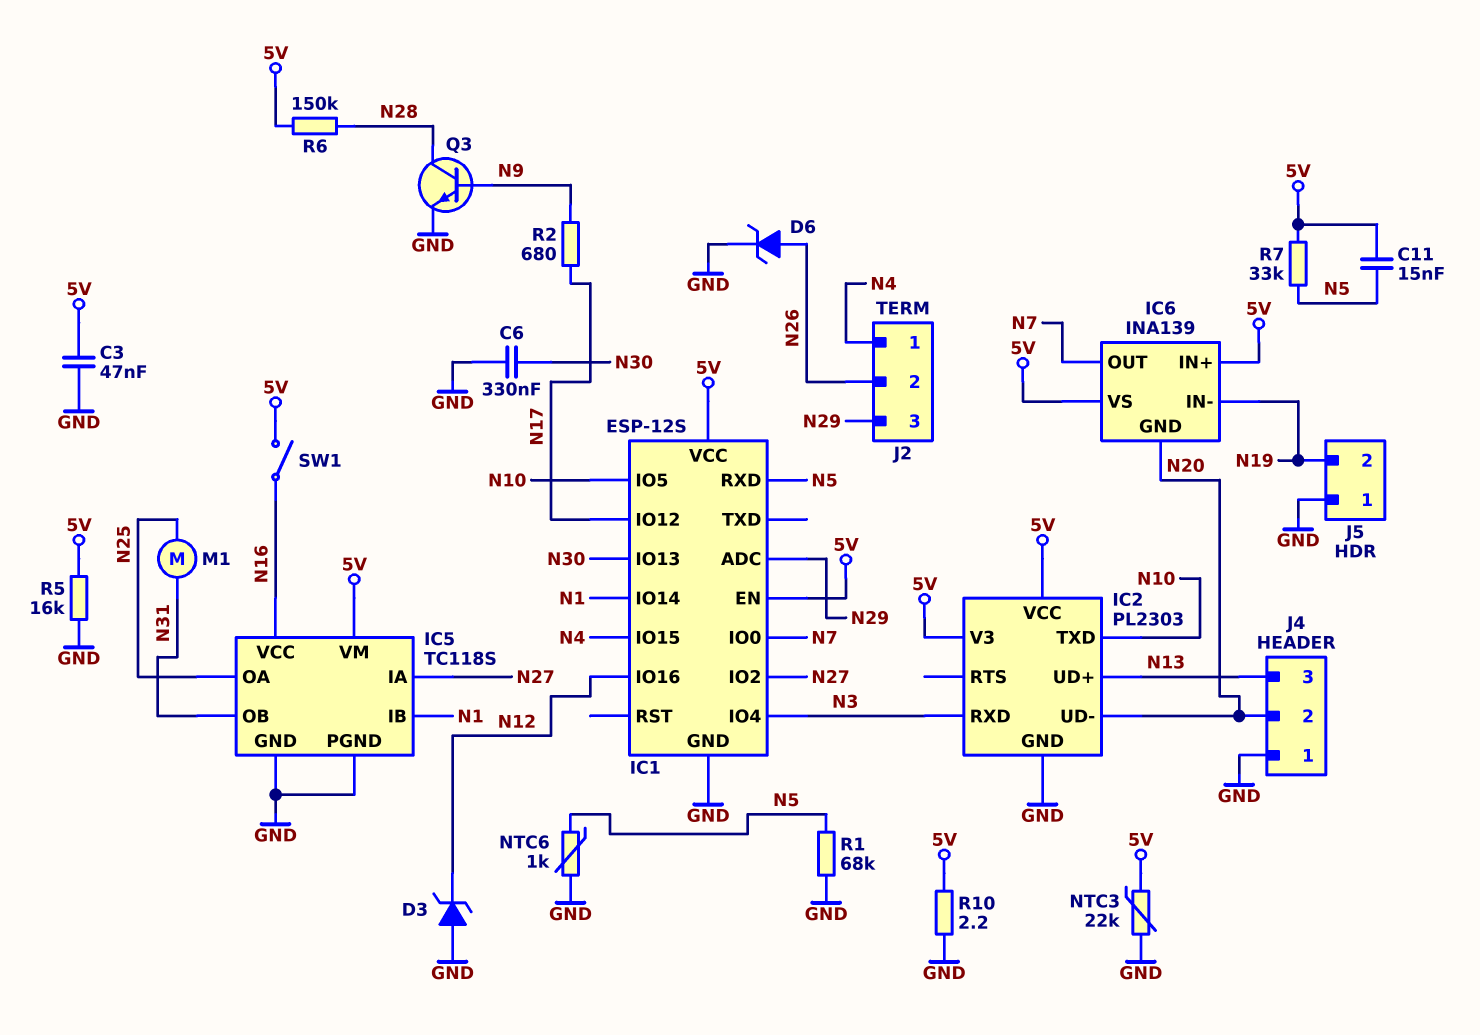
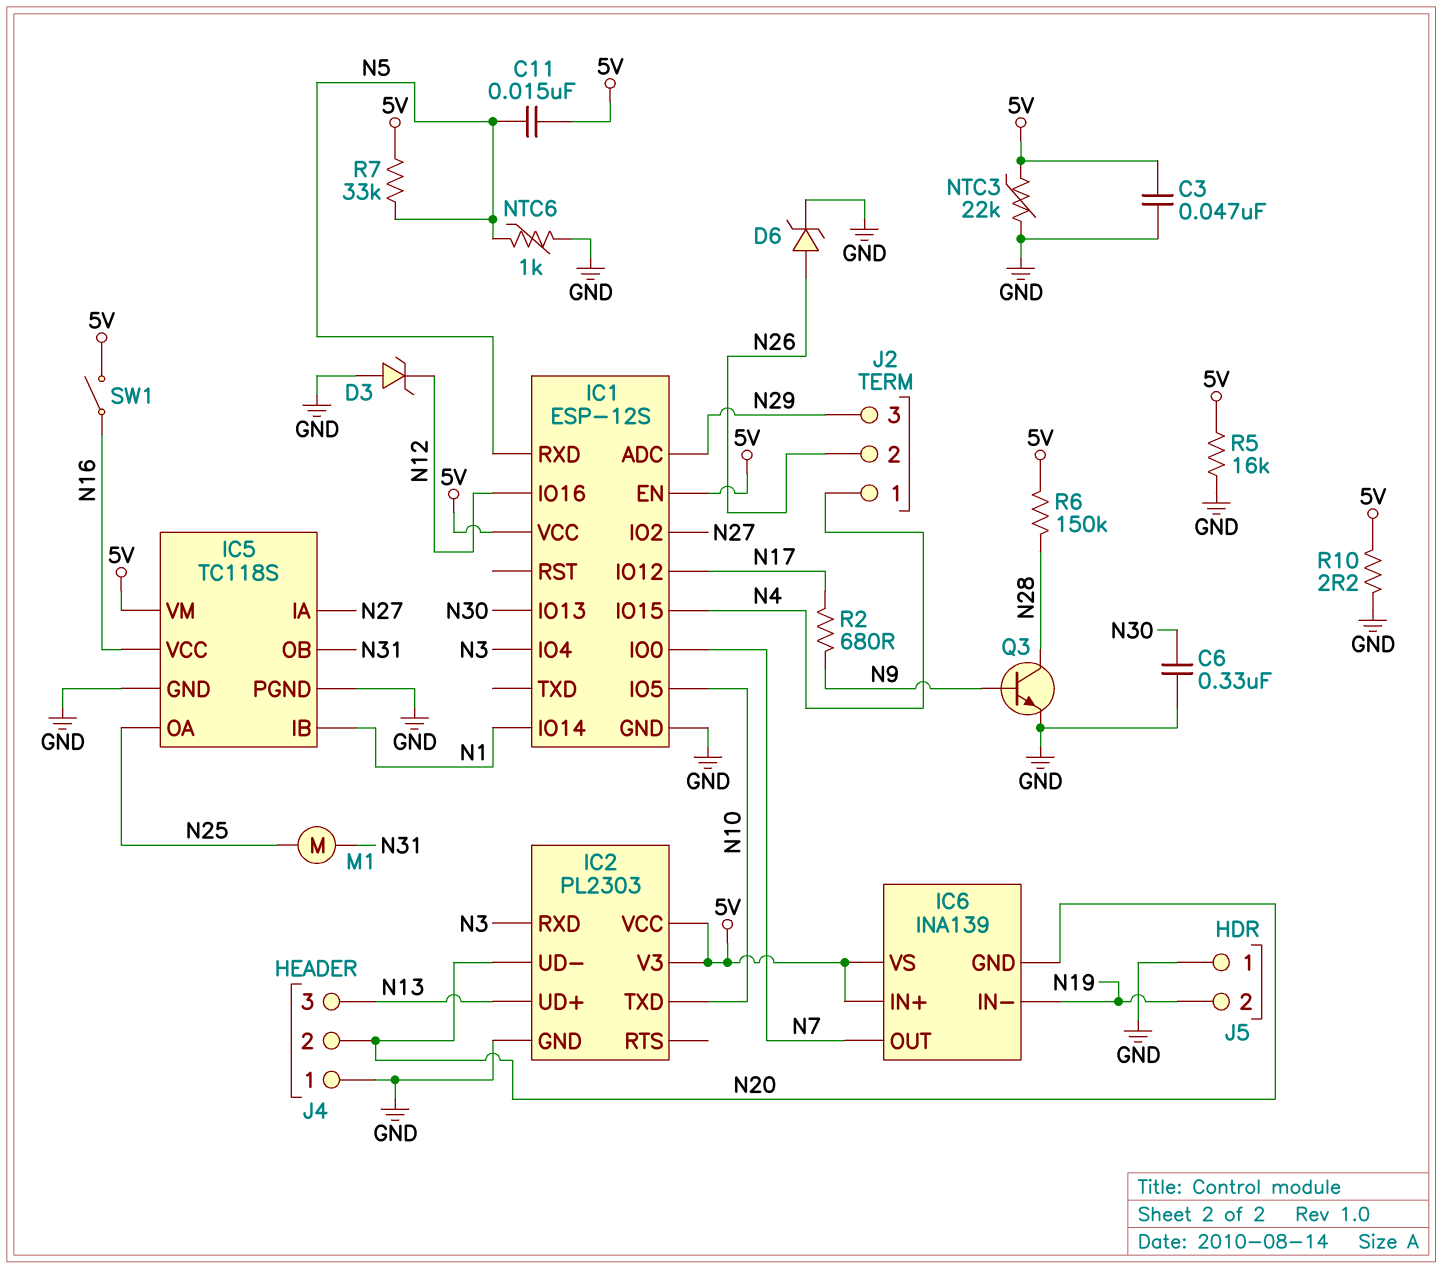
R1: 68k (GND, N5) -> none

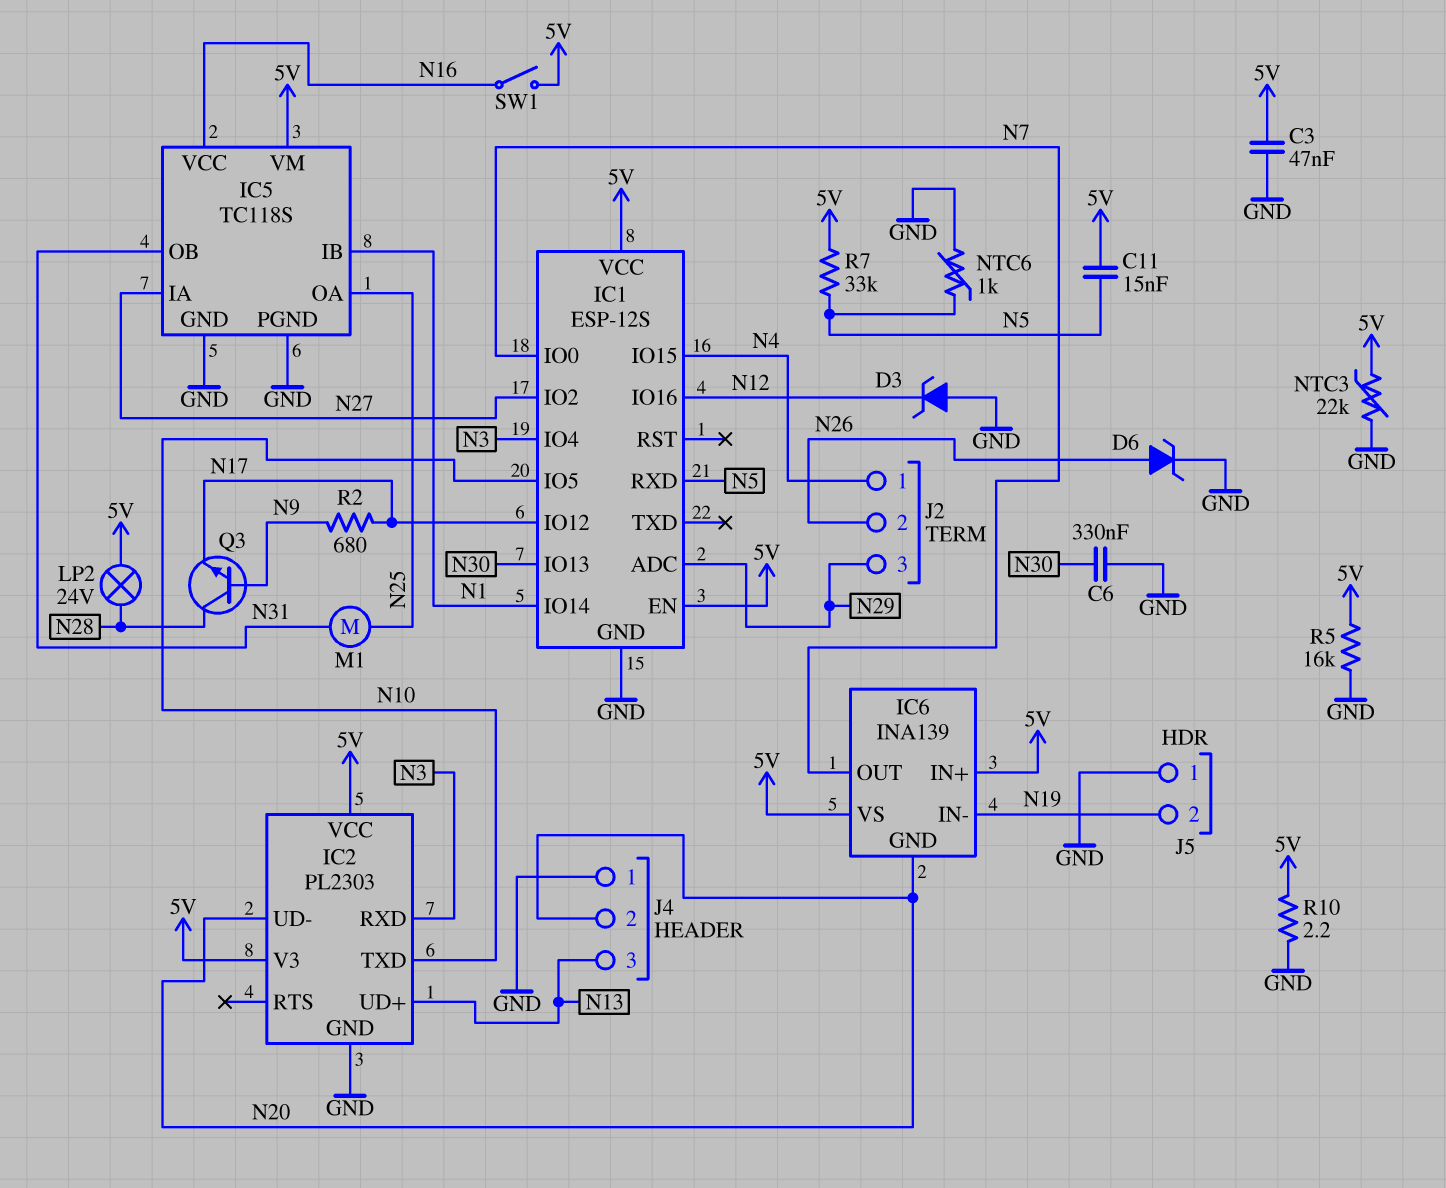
LP2: none -> lamp 24V (5V, N28)
Q3: NPN (B N9, C N28, E GND) -> NPN (B N9, C N28, E N17)
R6: 150k (5V, N28) -> none

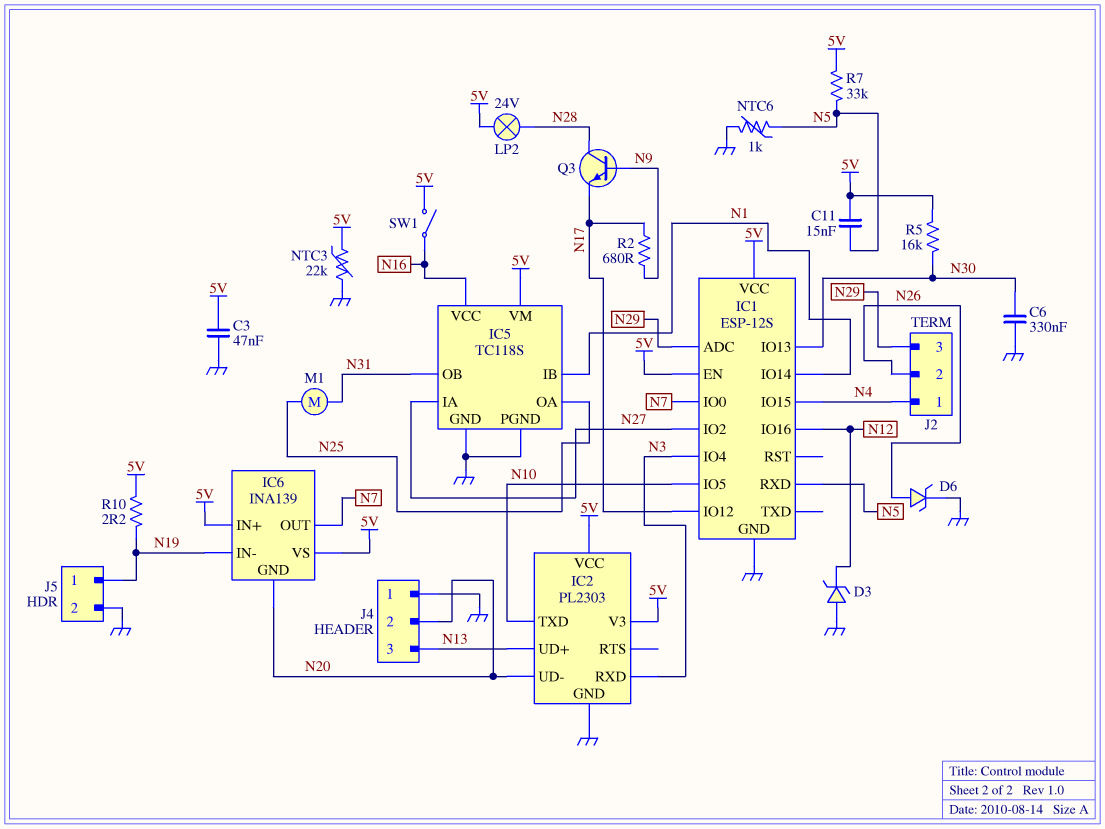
J5 pin 1: GND -> N19
J5 pin 2: N19 -> GND
R5: 16k (5V, GND) -> 16k (5V, N30)
R10: 2.2 (5V, GND) -> 2.2 (5V, N19)

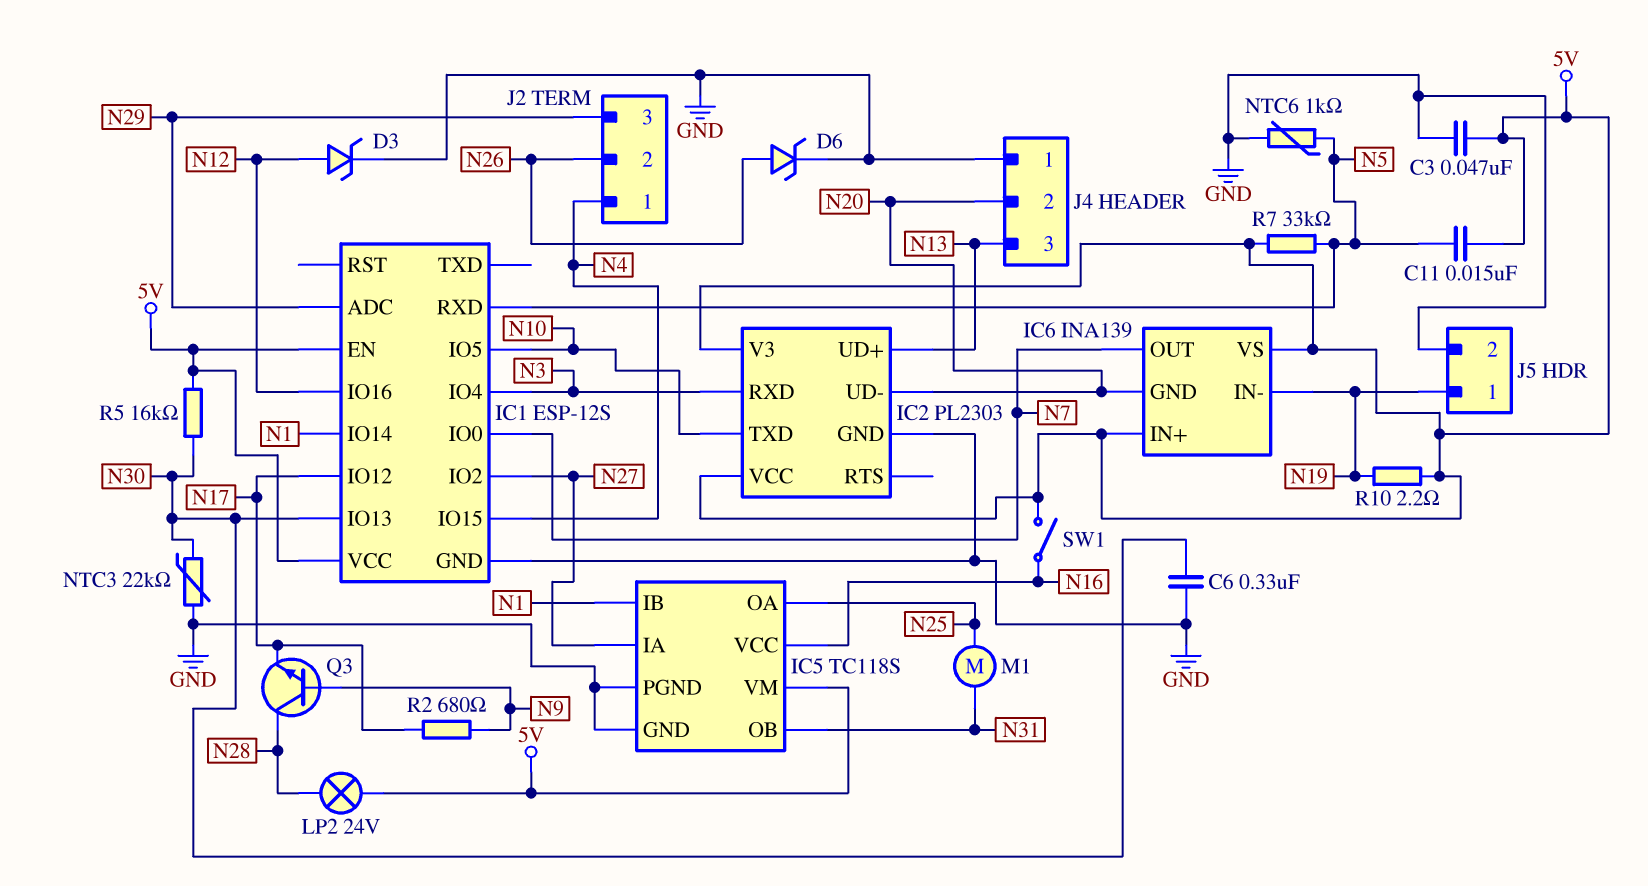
D3: zener (A GND, K N12) -> zener (A N12, K GND)
NTC3: 22k (5V, GND) -> 22k (GND, N30)

